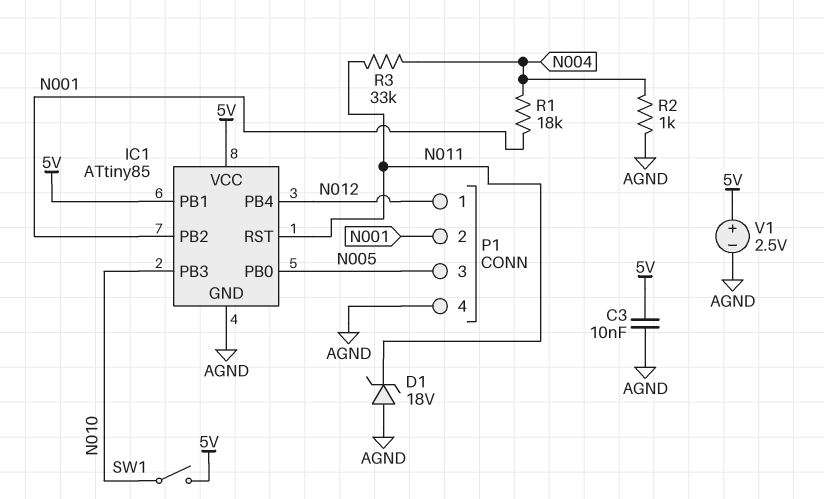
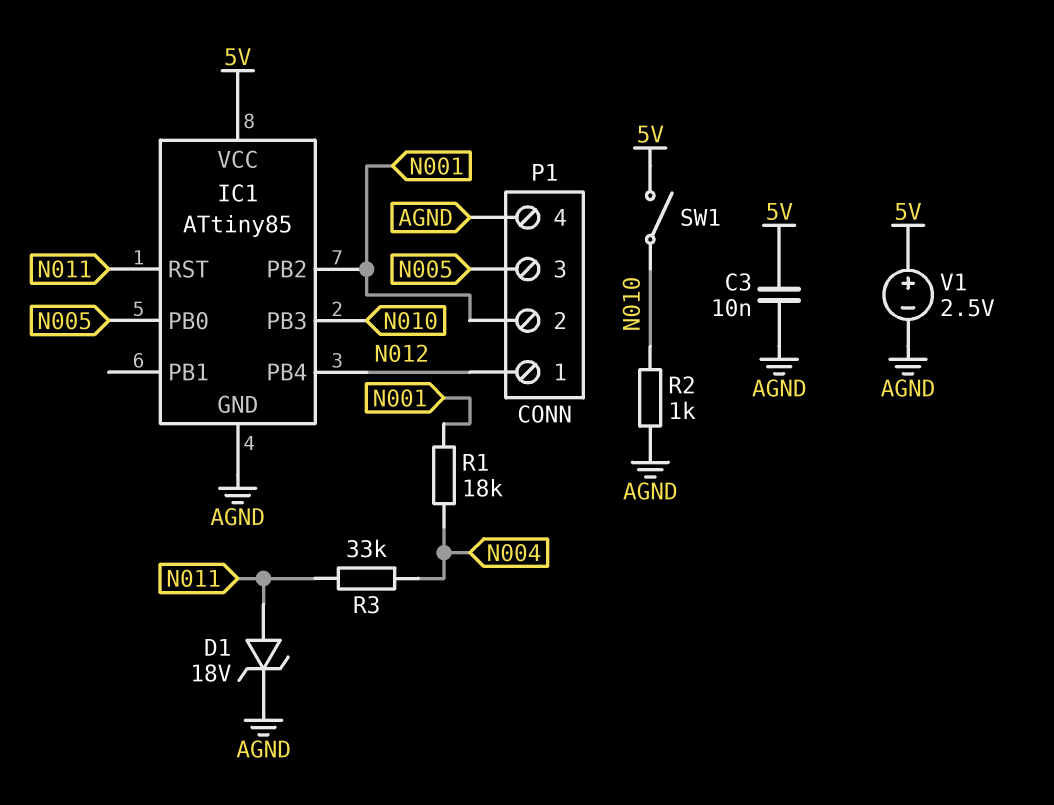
D1: zener 18V (A AGND, K N011) -> zener 18V (A N011, K AGND)
IC1 pin PB1: 5V -> none
R2: 1k (AGND, N004) -> 1k (AGND, N010)

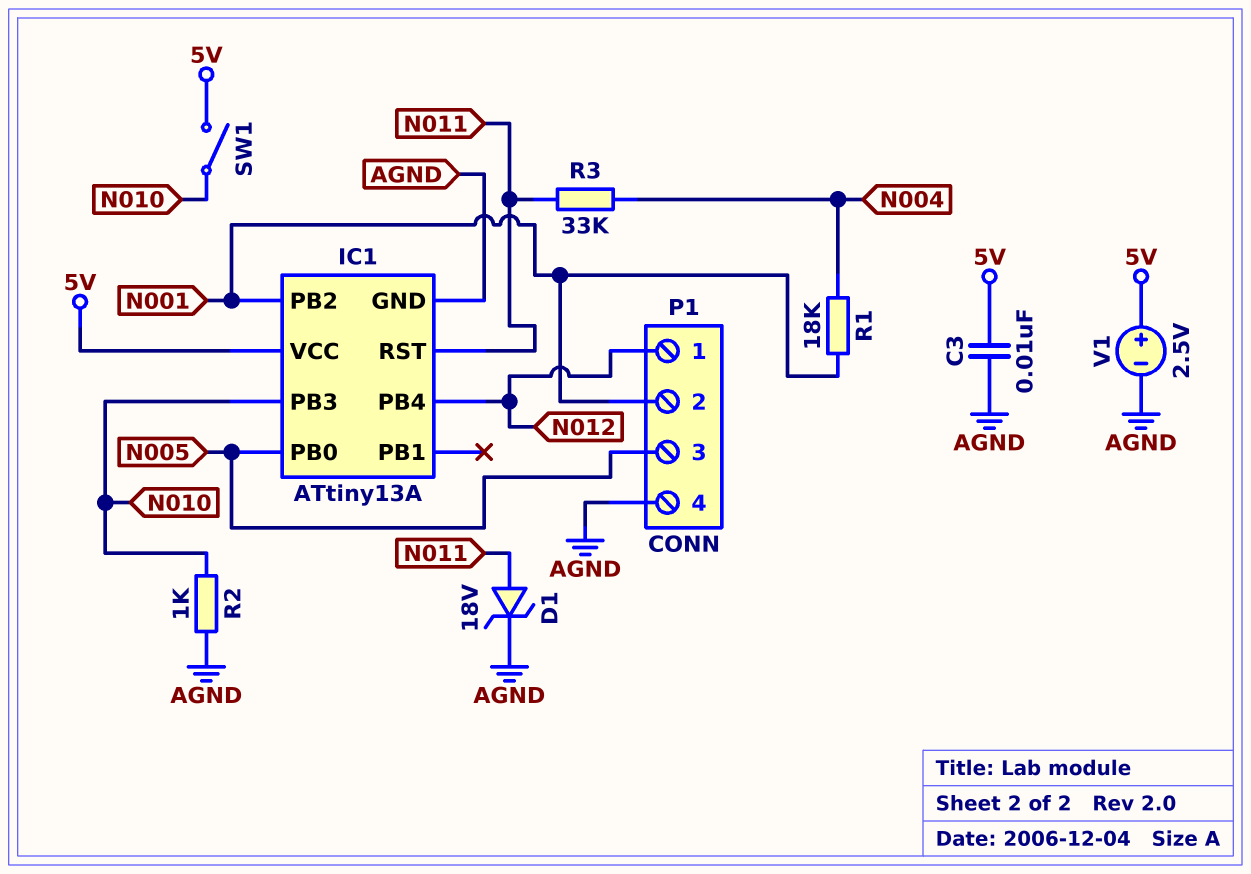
IC1: ATtiny85 -> ATtiny13A

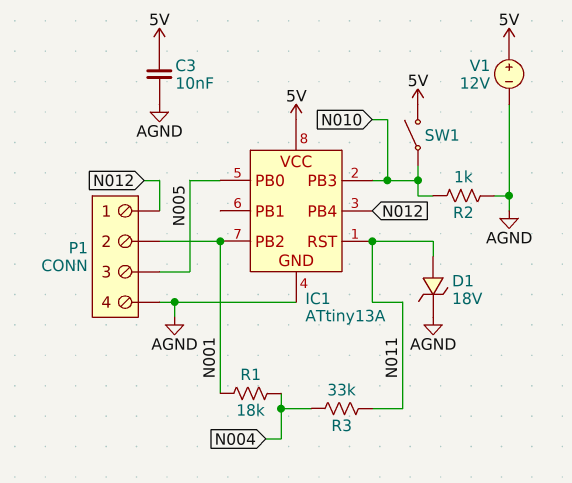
V1: 2.5V (plus 5V, minus AGND) -> 12V (plus 5V, minus AGND)

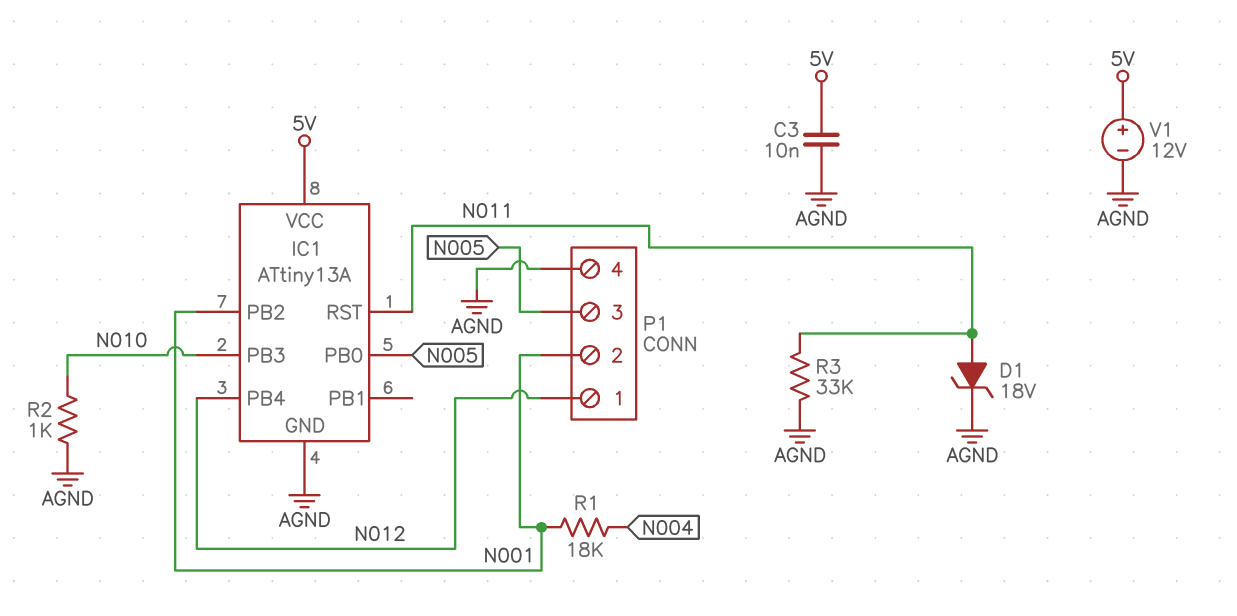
R3: 33k (N004, N011) -> 33k (AGND, N011)
SW1: switch (5V, N010) -> none

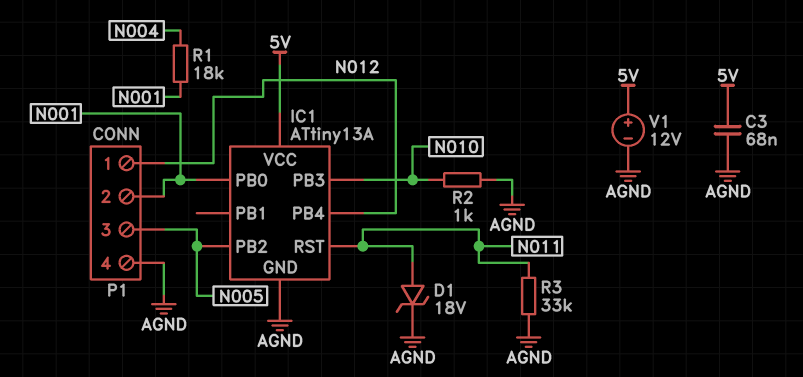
C3: 10nF (5V, AGND) -> 68nF (5V, AGND)
IC1 pin PB0: N005 -> N001
IC1 pin PB2: N001 -> N005

